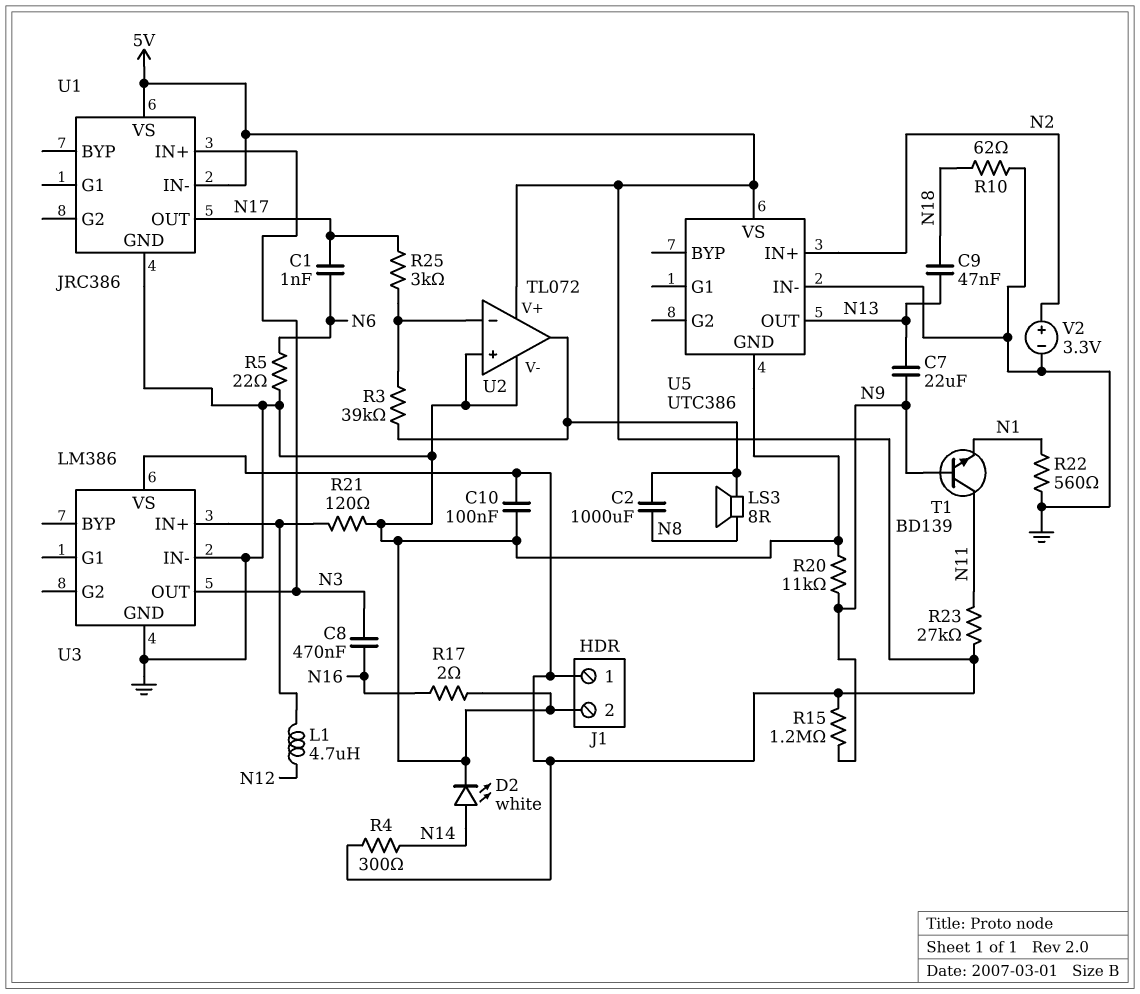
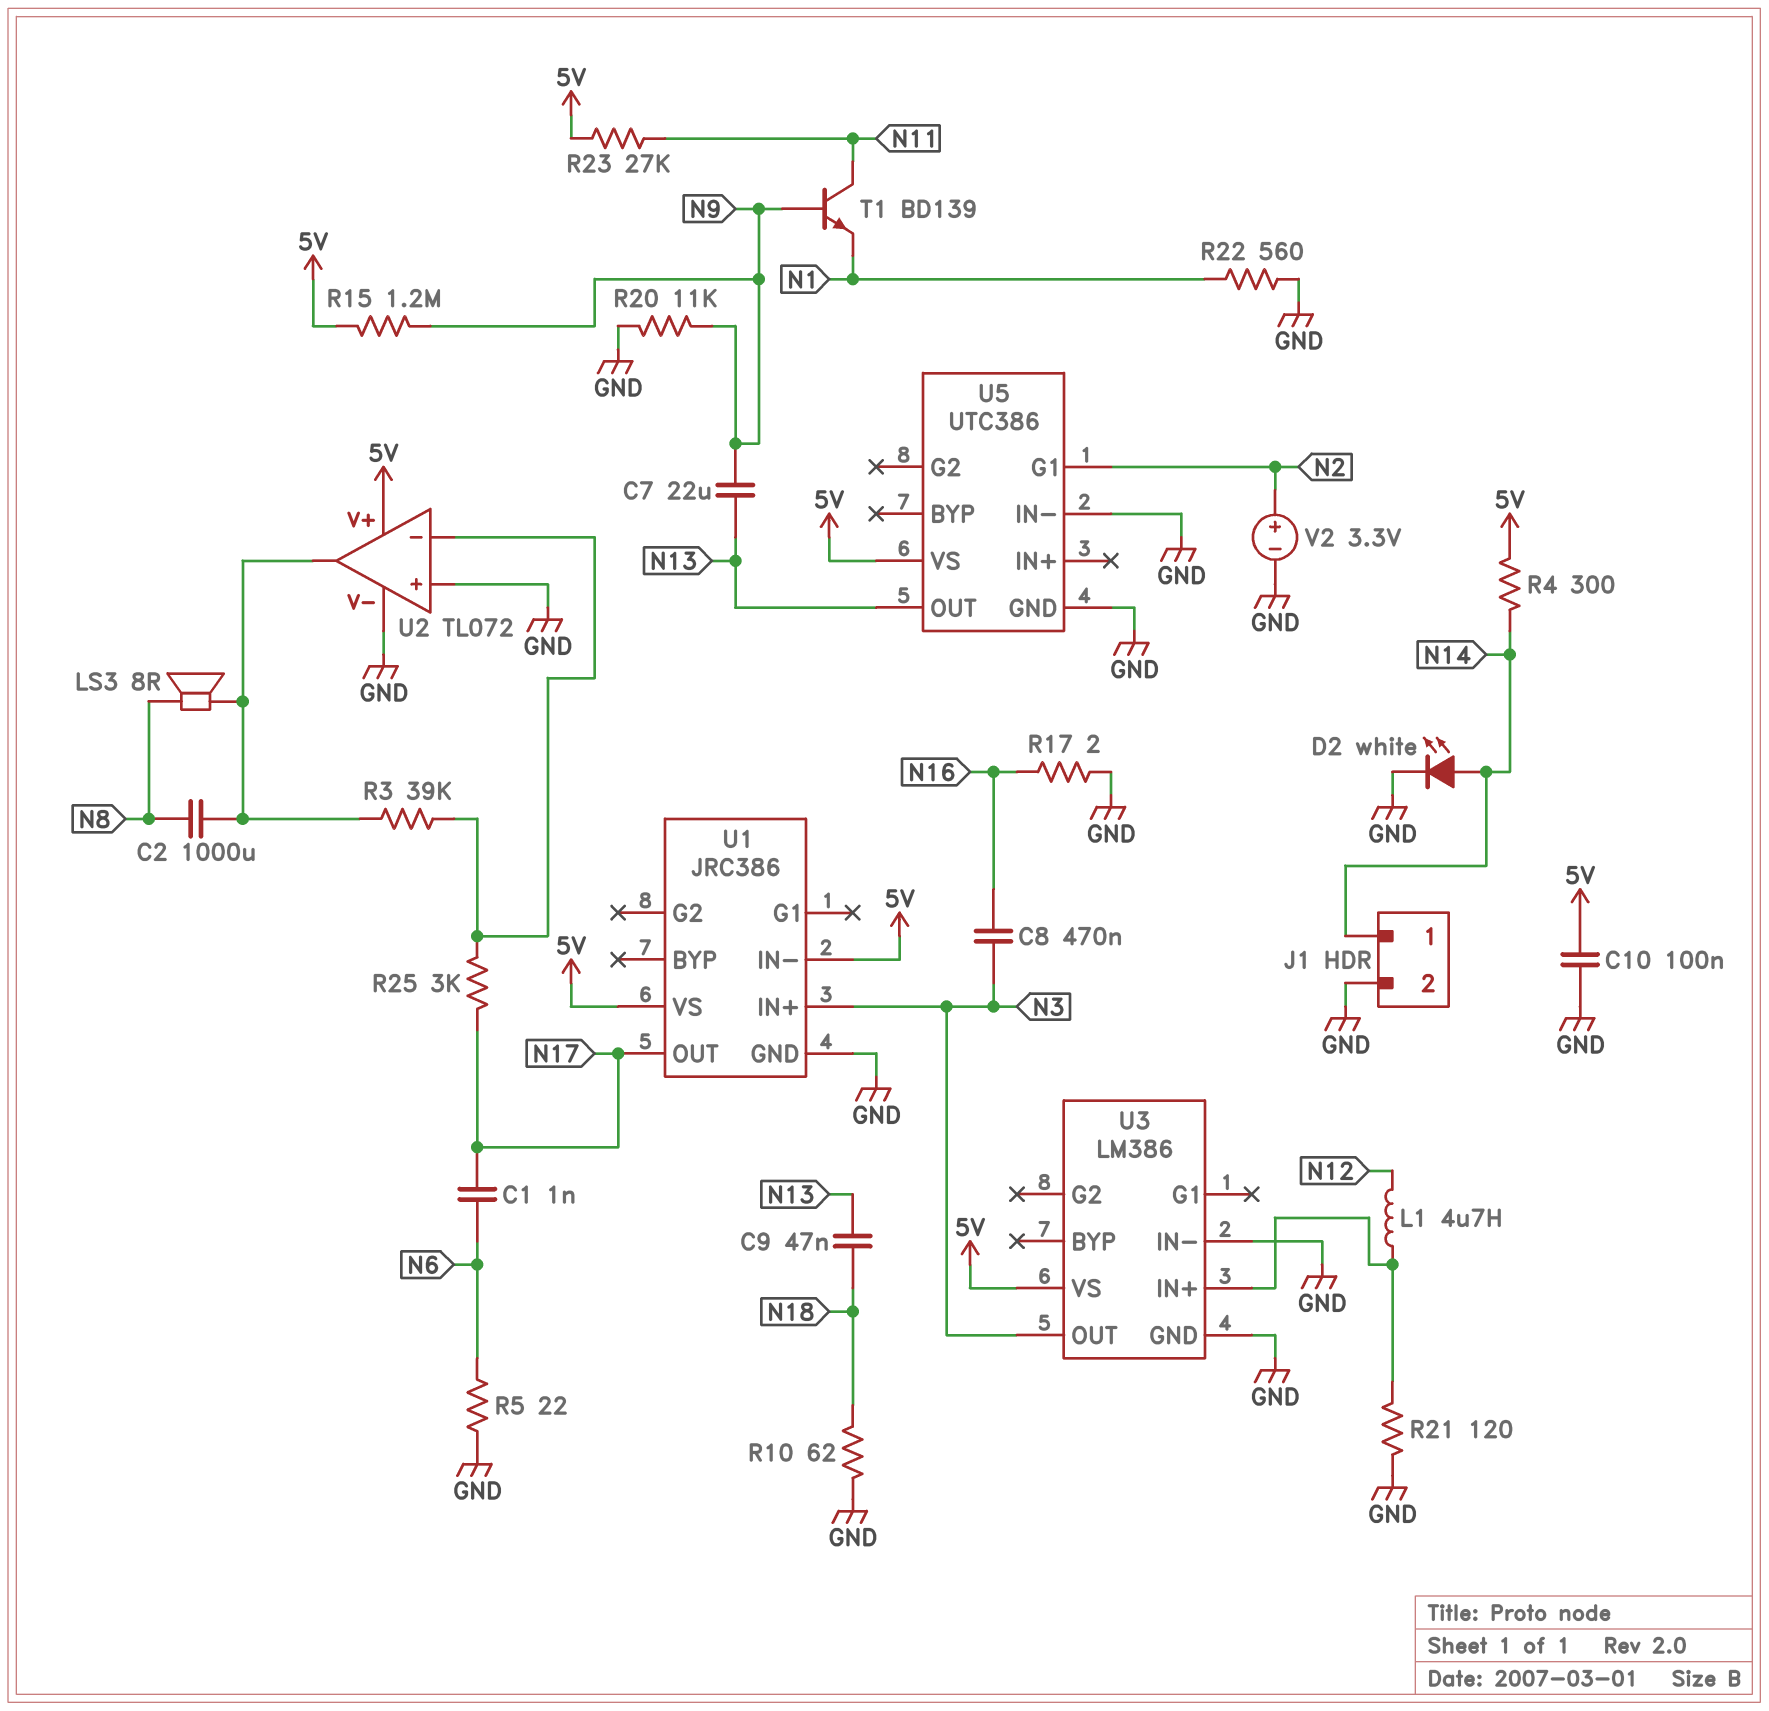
J1 pin 1: 5V -> N14
U5 pin G1: none -> N2
U5 pin IN+: N2 -> none

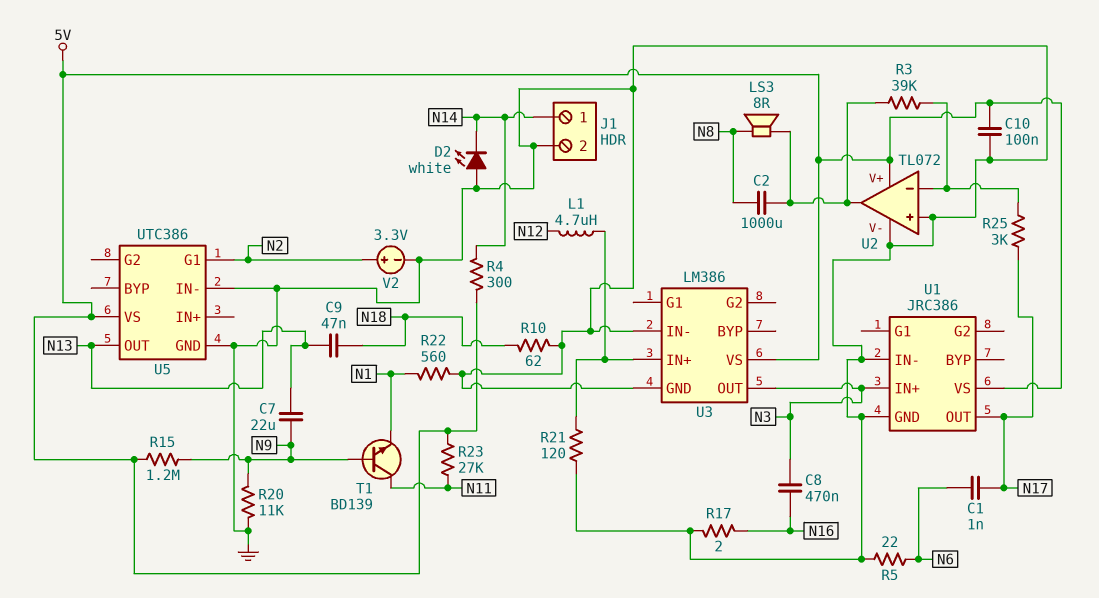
D2: LED white (A N14, K GND) -> LED white (A GND, K N14)
U1 pin IN-: 5V -> GND

